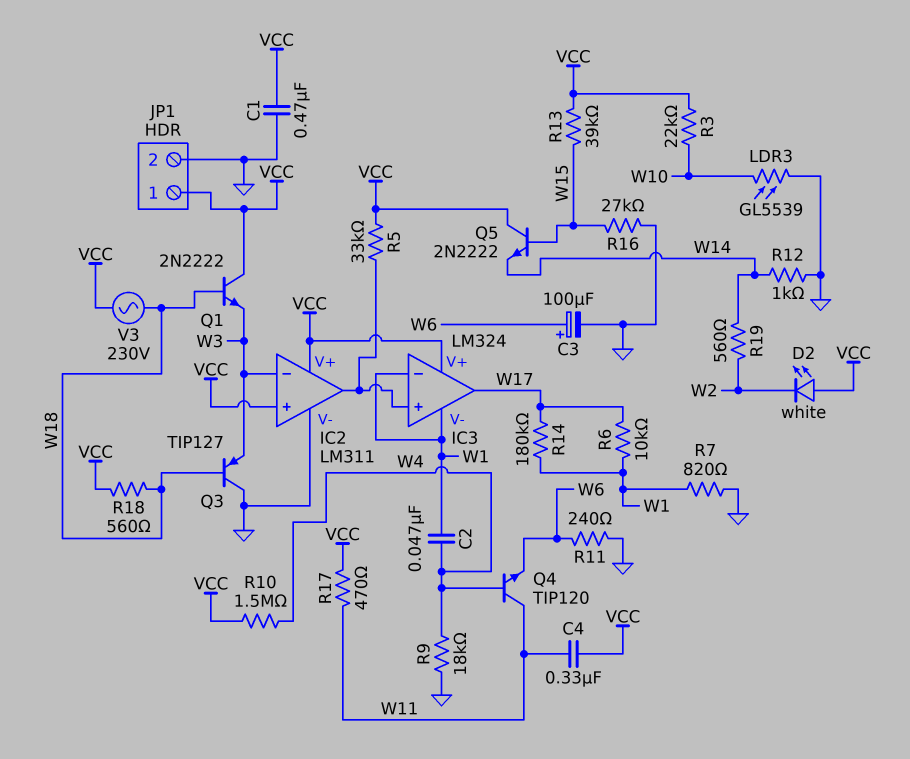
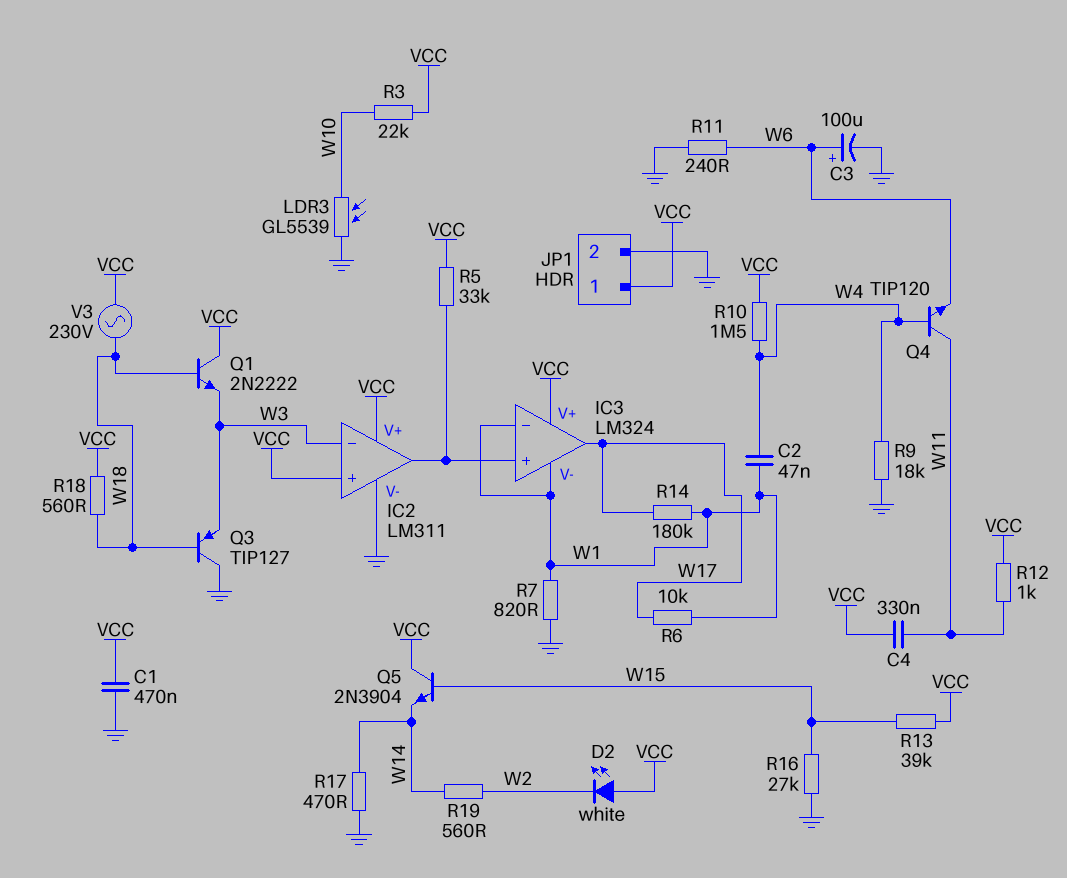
Q5: NPN 2N2222 (B W15, C VCC, E W14) -> NPN 2N3904 (B W15, C VCC, E W14)
R12: 1k (GND, W14) -> 1k (VCC, W11)
R17: 470 (VCC, W11) -> 470 (GND, W14)

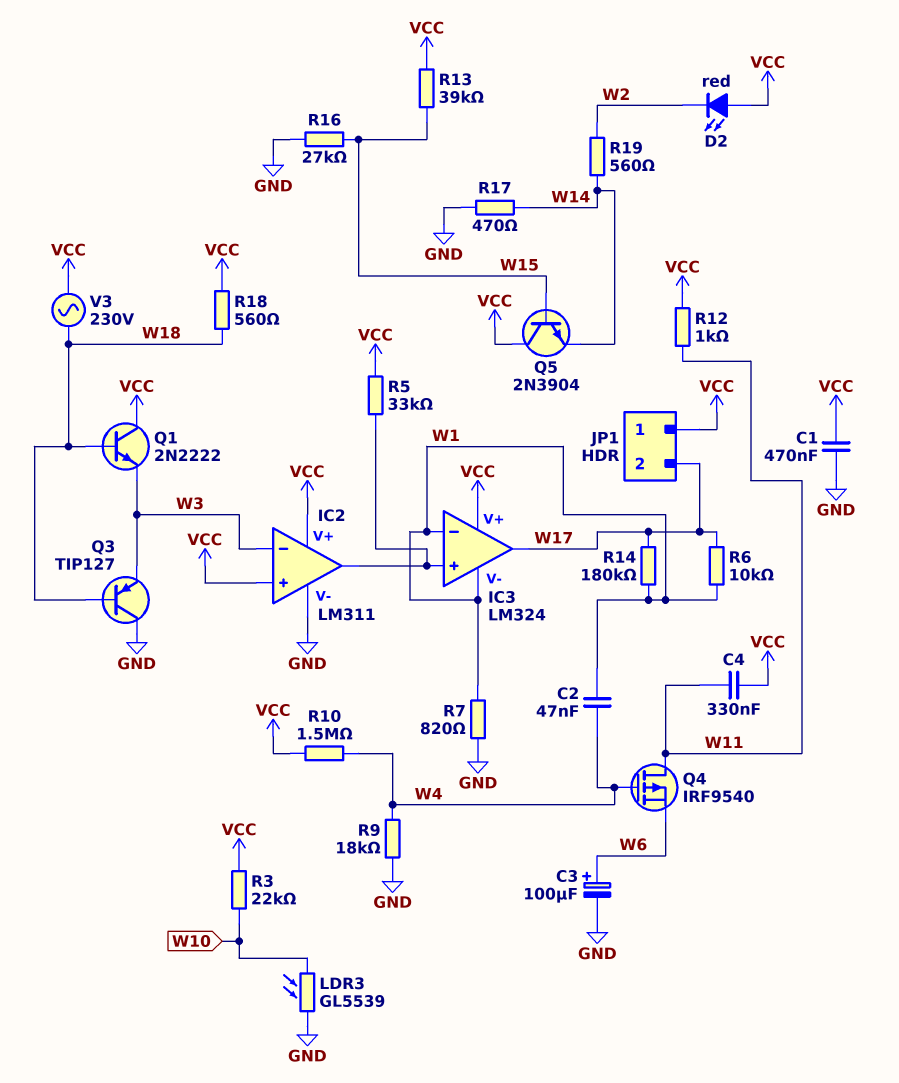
D2: LED white (A VCC, K W2) -> LED red (A VCC, K W2)
JP1 pin 2: GND -> W17
Q4: NPN TIP120 (B W4, C W11, E W6) -> PMOS IRF9540 (G W4, D W11, S W6)
R11: 240 (GND, W6) -> none

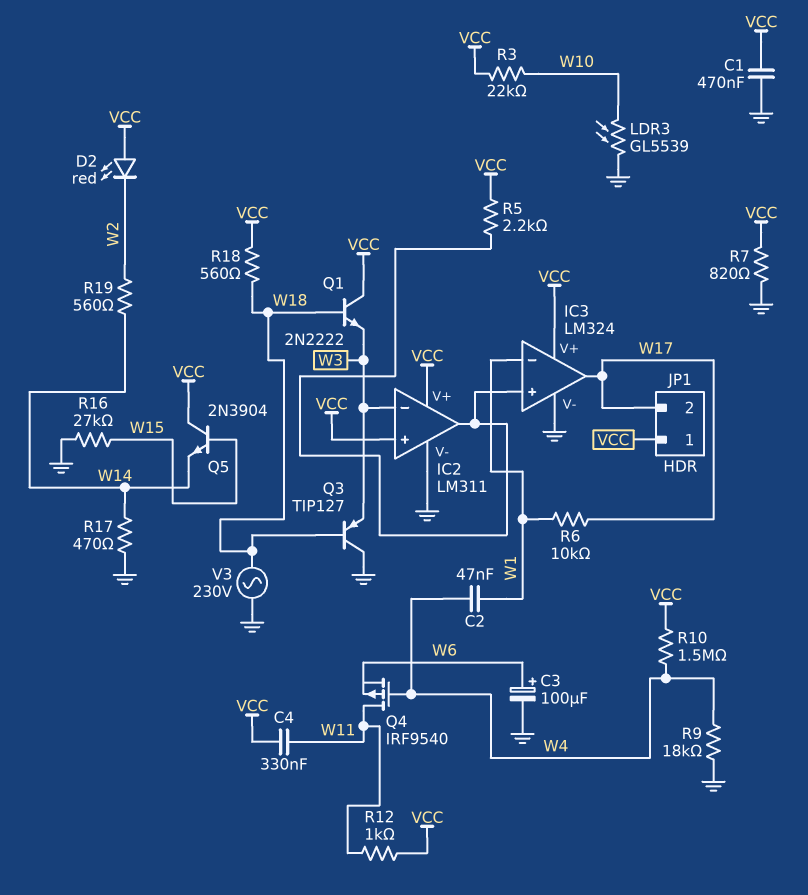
IC3 pin V-: W1 -> GND
R5: 33k (IC2/out, VCC) -> 2.2k (IC2/out, VCC)
R7: 820 (GND, W1) -> 820 (GND, VCC)
R13: 39k (VCC, W15) -> none
R14: 180k (W1, W17) -> none
V3: AC 230V (VCC, W18) -> AC 230V (GND, W18)

